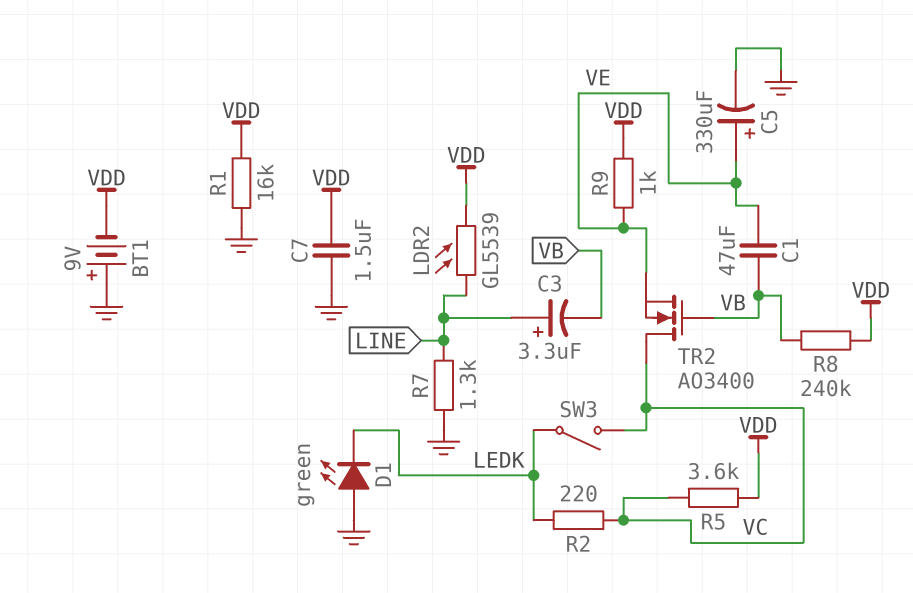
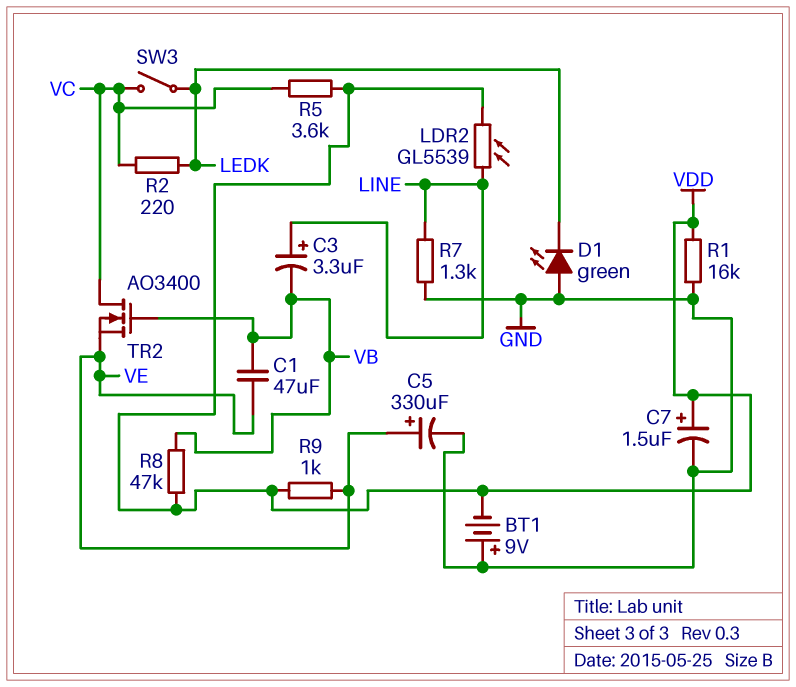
C7: 1.5uF (GND, VDD) -> 1.5uF (plus VDD, minus GND)
R8: 240k (VB, VDD) -> 47k (VB, VDD)

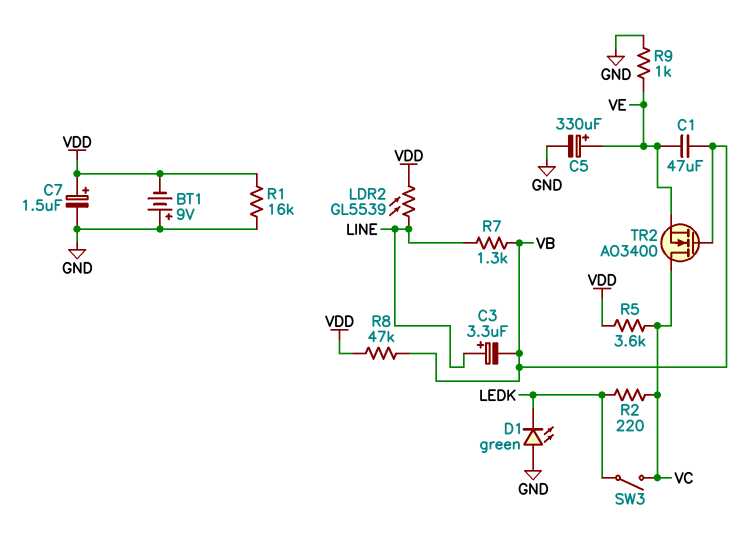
R7: 1.3k (GND, LINE) -> 1.3k (LINE, VB)
R9: 1k (VDD, VE) -> 1k (GND, VE)

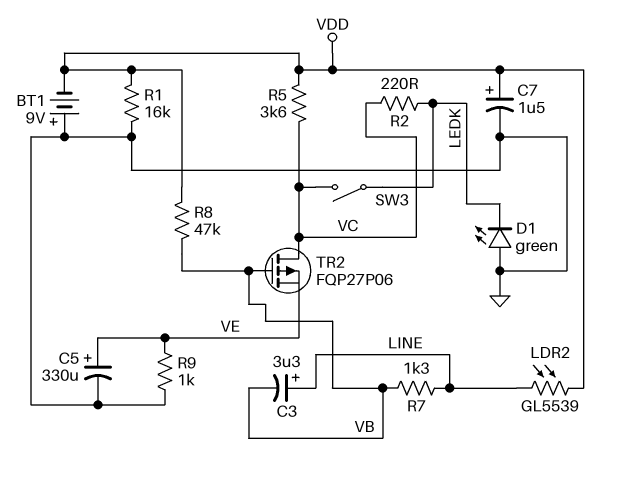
C1: 47uF (VB, VE) -> none
TR2: NMOS AO3400 (G VB, D VC, S VE) -> PMOS FQP27P06 (G VB, D VC, S VE)

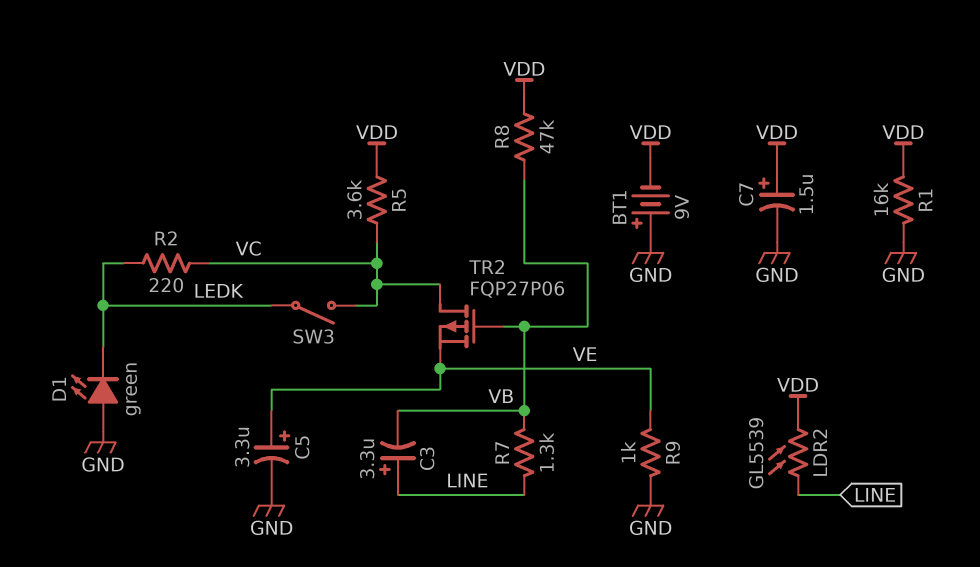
C5: 330uF (plus VE, minus GND) -> 3.3uF (plus VE, minus GND)

